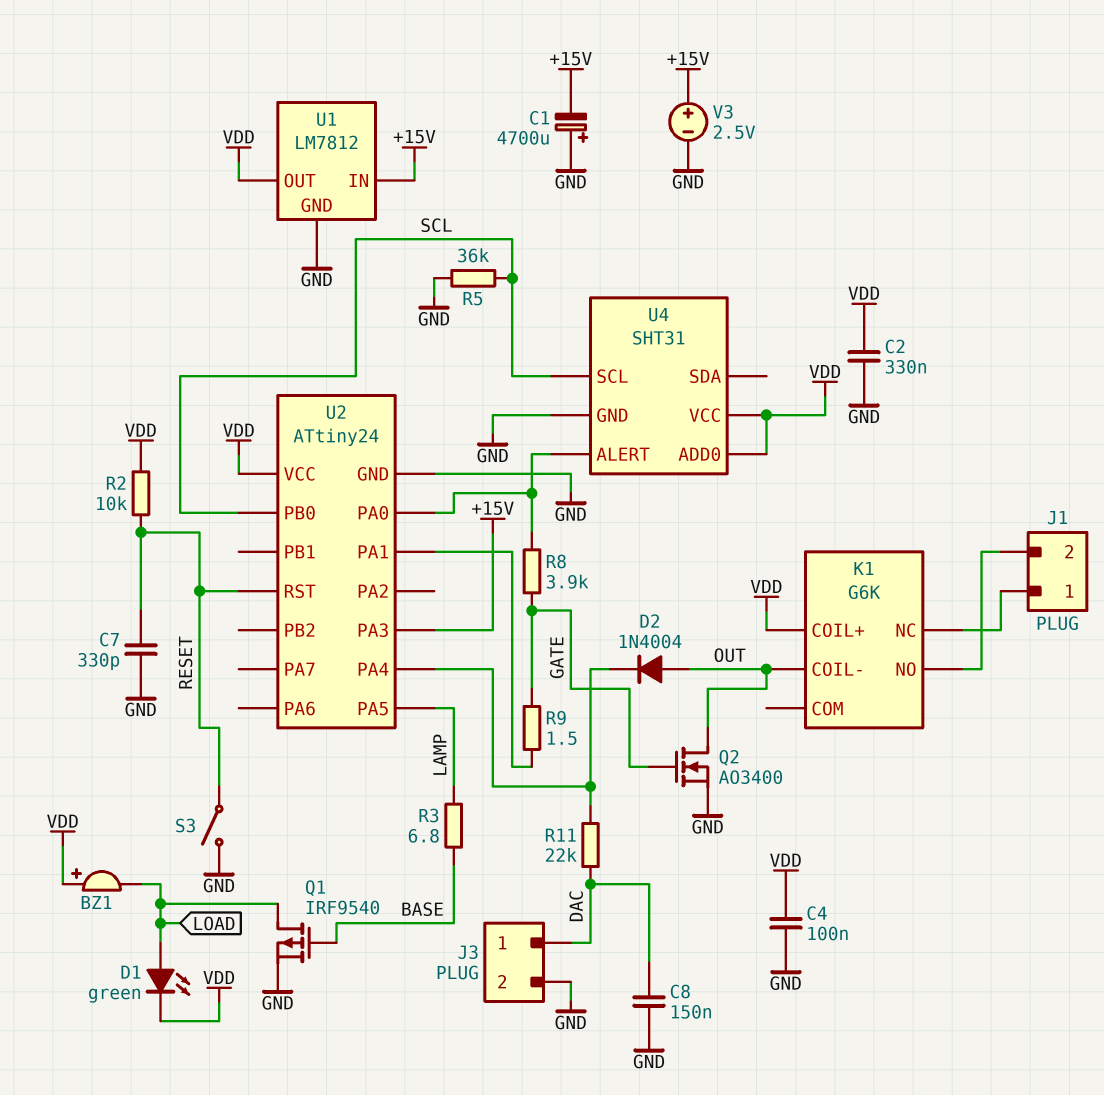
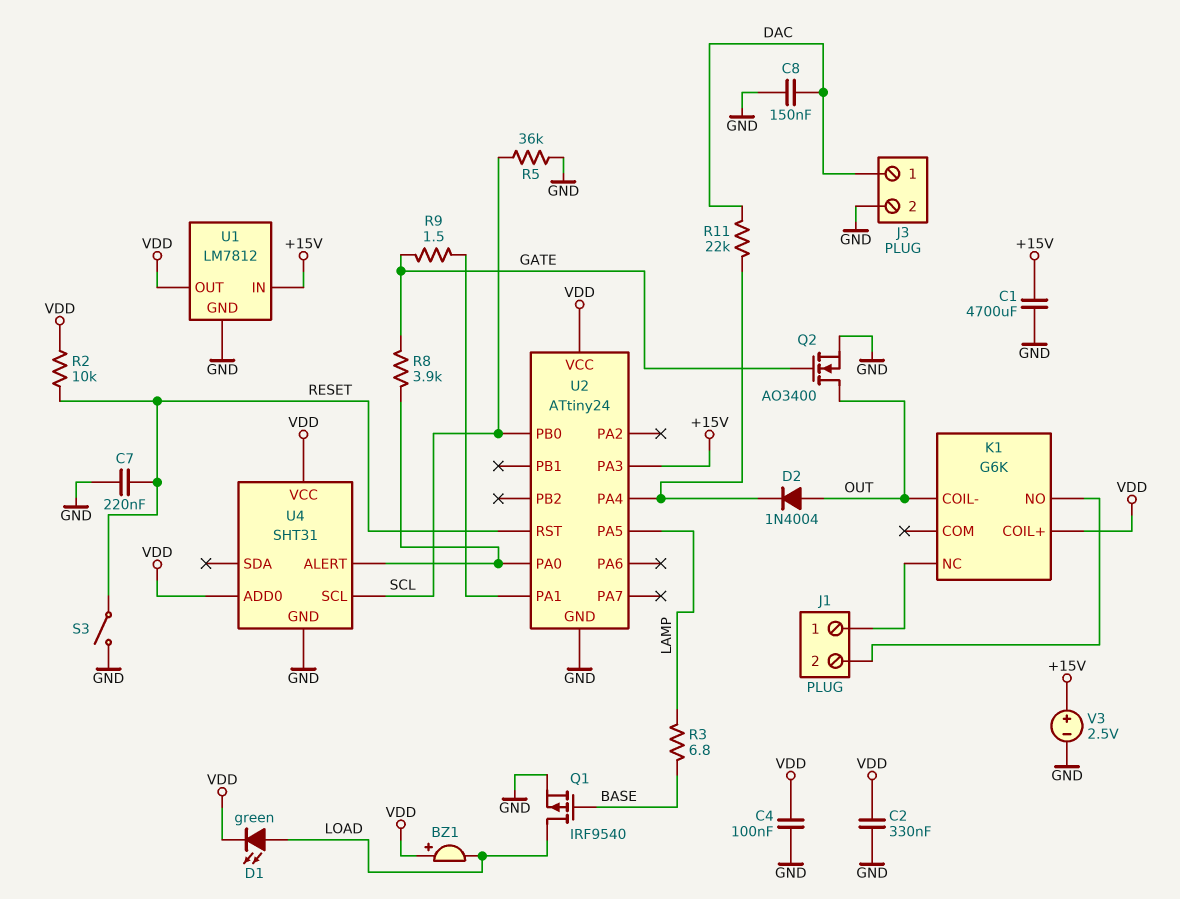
C1: 4700uF (plus GND, minus +15V) -> 4700uF (+15V, GND)
C7: 330pF (GND, RESET) -> 220nF (GND, RESET)

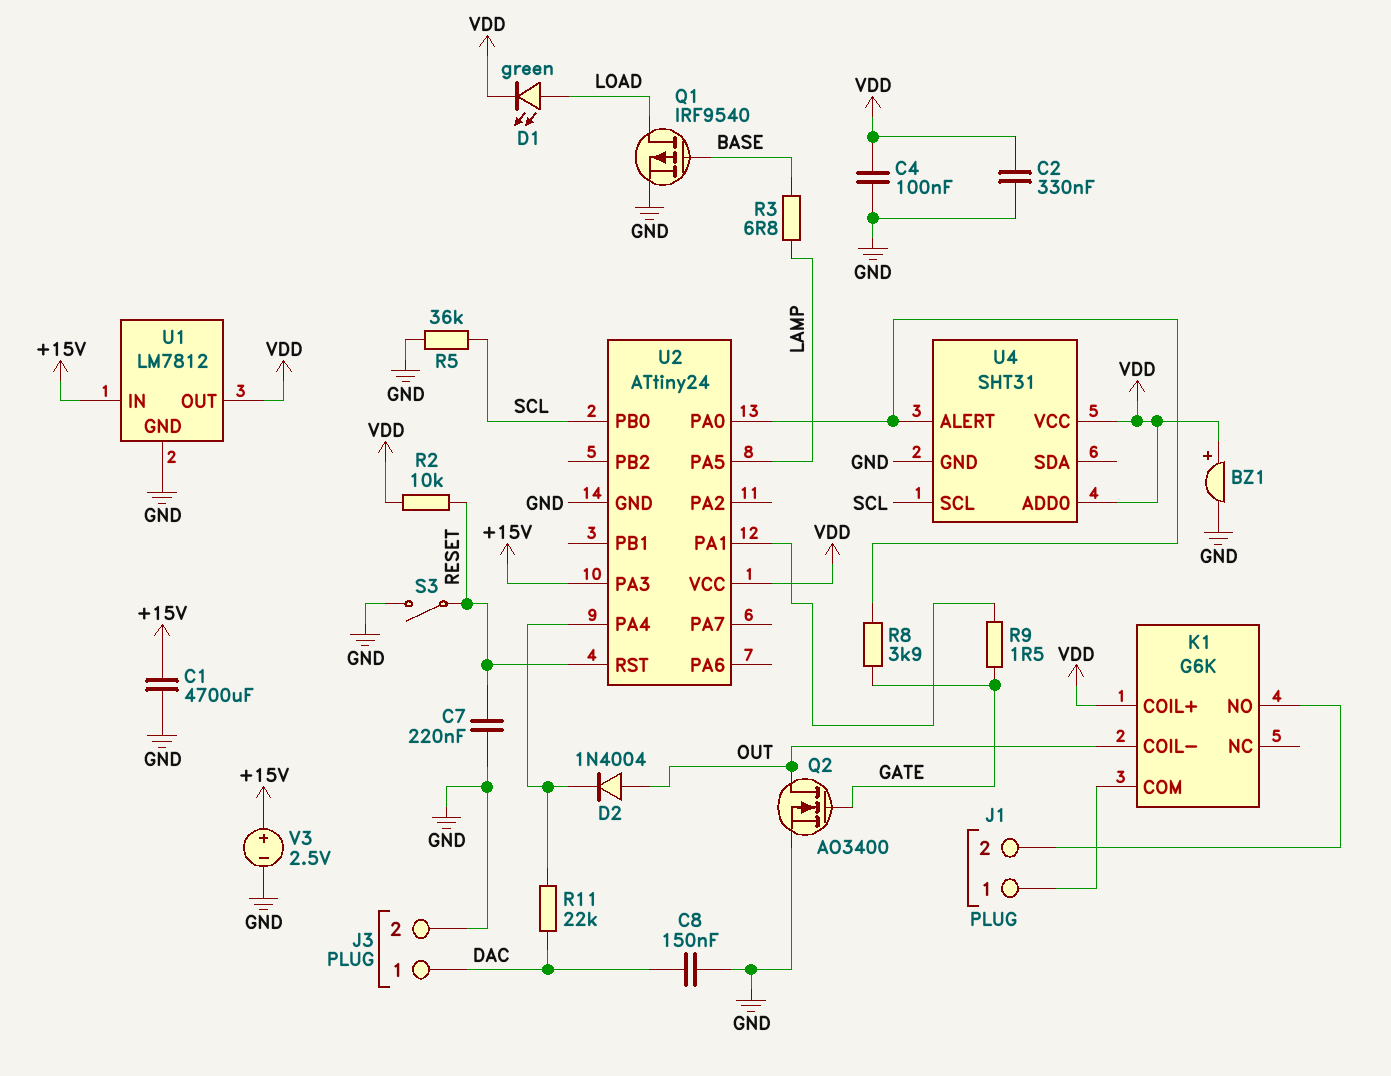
BZ1: buzzer (plus VDD, minus LOAD) -> buzzer (plus VDD, minus GND)
K1 pin COM: none -> J1/1
K1 pin NC: J1/1 -> none

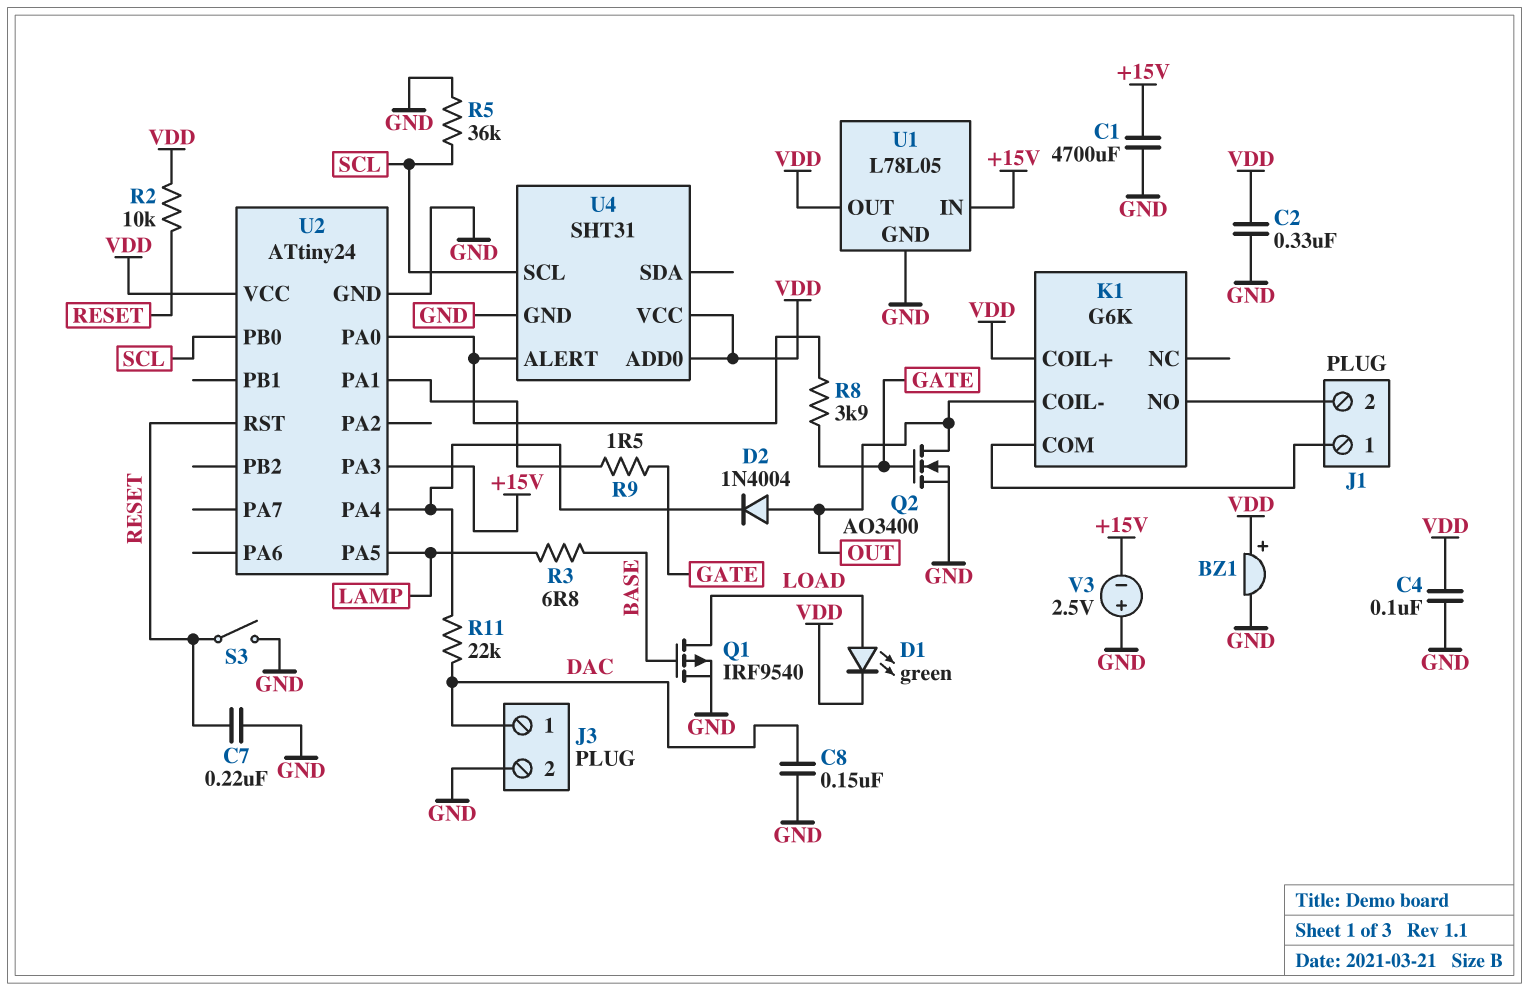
U1: LM7812 -> L78L05
V3: 2.5V (plus +15V, minus GND) -> 2.5V (plus GND, minus +15V)

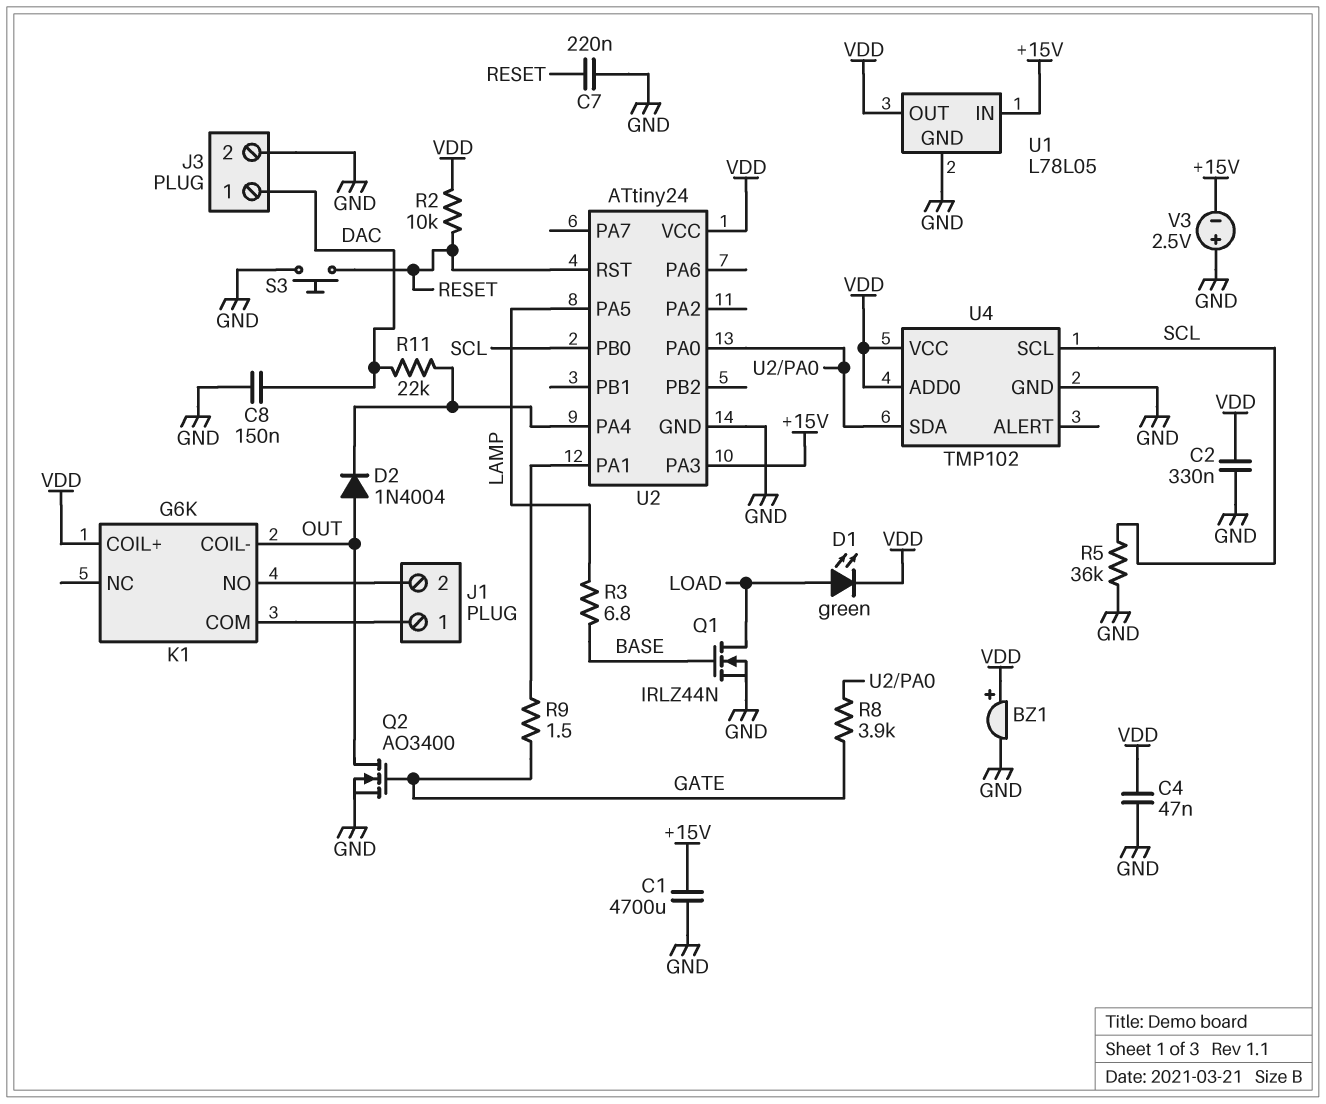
C4: 100nF (GND, VDD) -> 47nF (GND, VDD)
Q1: PMOS IRF9540 (G BASE, D LOAD, S GND) -> NMOS IRLZ44N (G BASE, D LOAD, S GND)
S3: switch (GND, RESET) -> button (GND, RESET)
U4: SHT31 -> TMP102
U4 pin ALERT: U2/PA0 -> none
U4 pin SDA: none -> U2/PA0

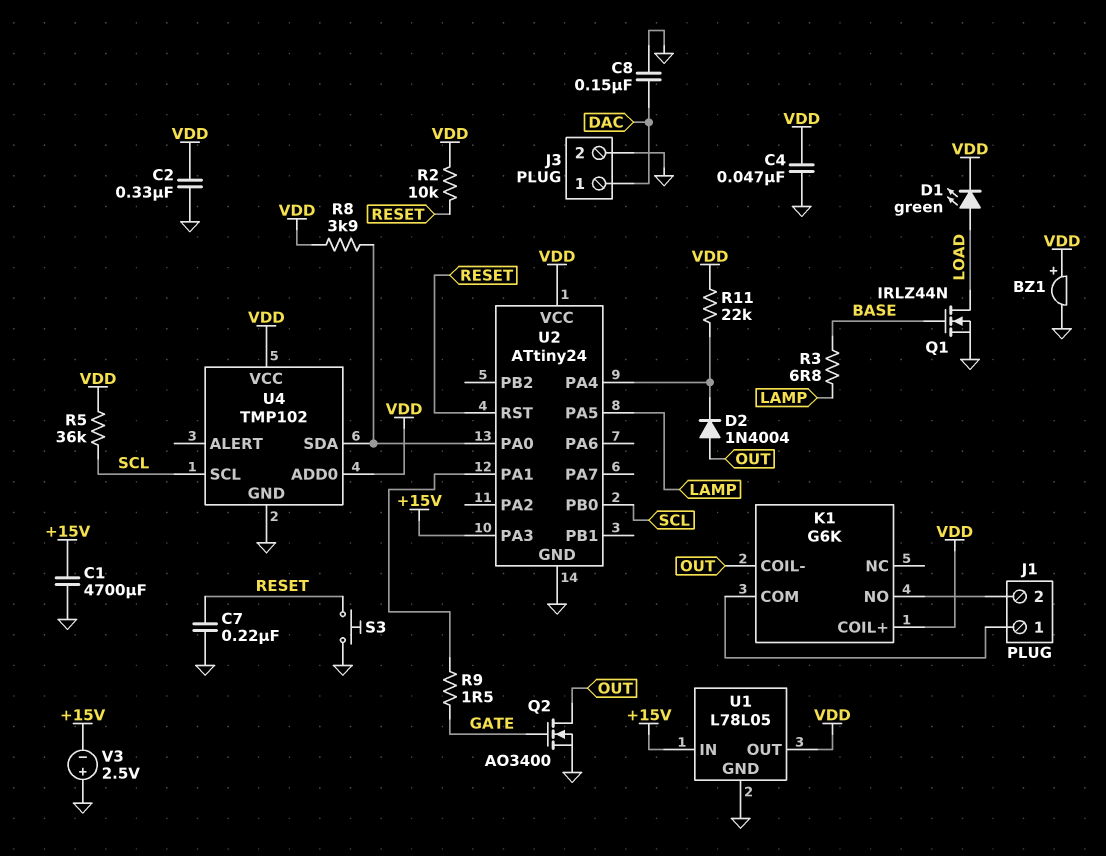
R5: 36k (GND, SCL) -> 36k (SCL, VDD)
R8: 3.9k (GATE, U2/PA0) -> 3.9k (U2/PA0, VDD)
R11: 22k (DAC, U2/PA4) -> 22k (U2/PA4, VDD)

